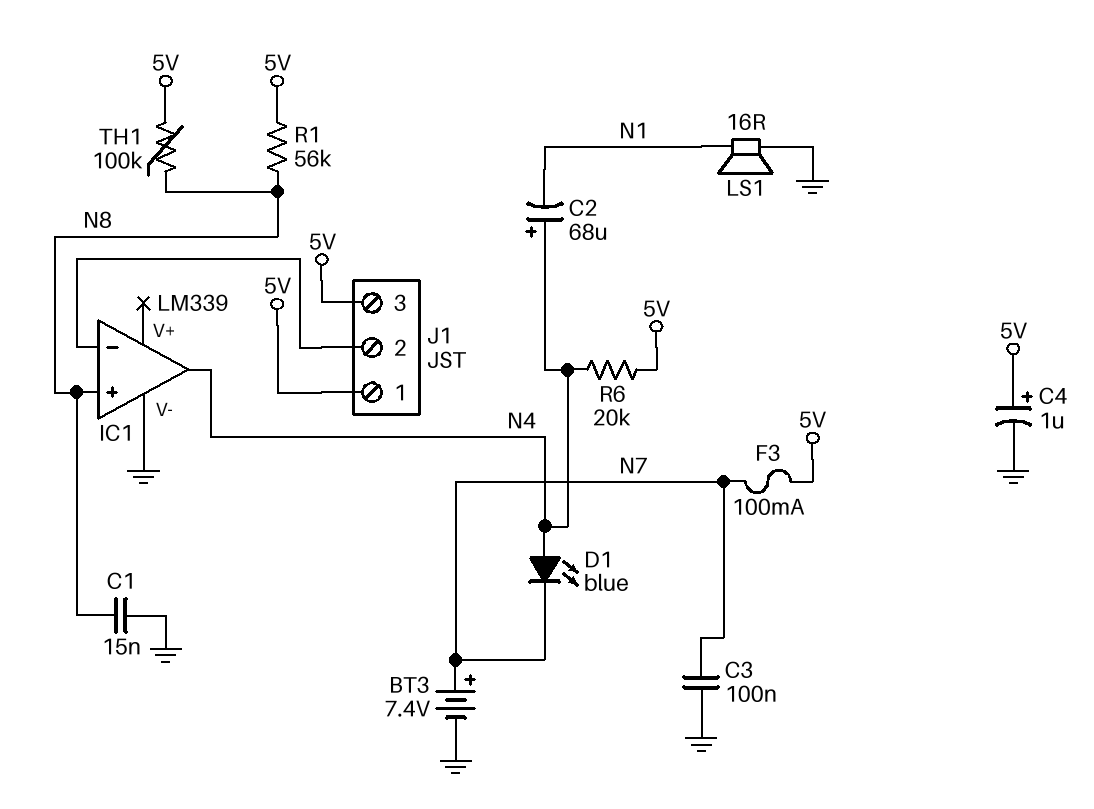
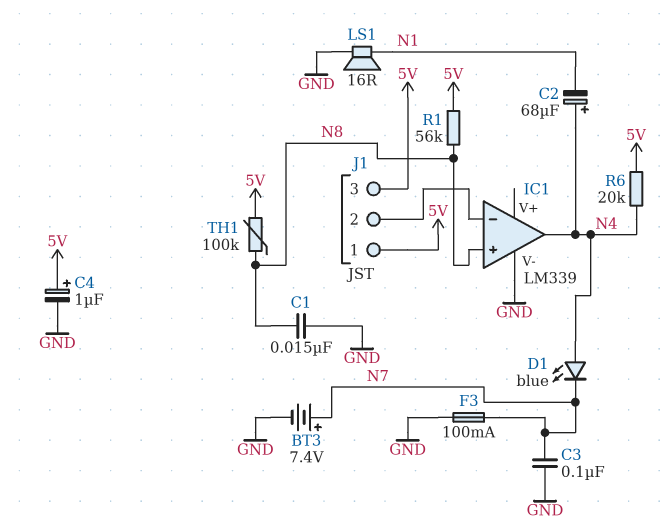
F3: 100mA (5V, N7) -> 100mA (GND, N7)

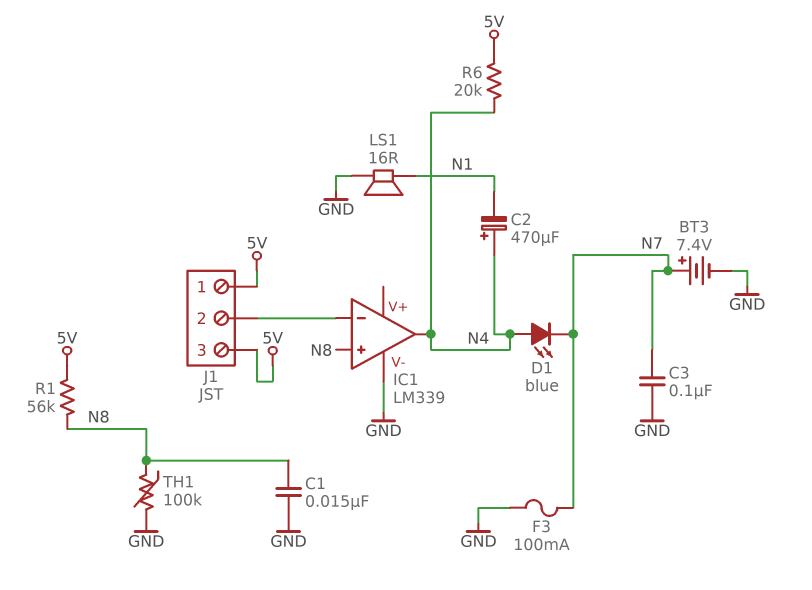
C2: 68uF (plus N4, minus N1) -> 470uF (plus N4, minus N1)
C4: 1uF (plus 5V, minus GND) -> none
TH1: 100k (5V, N8) -> 100k (GND, N8)

